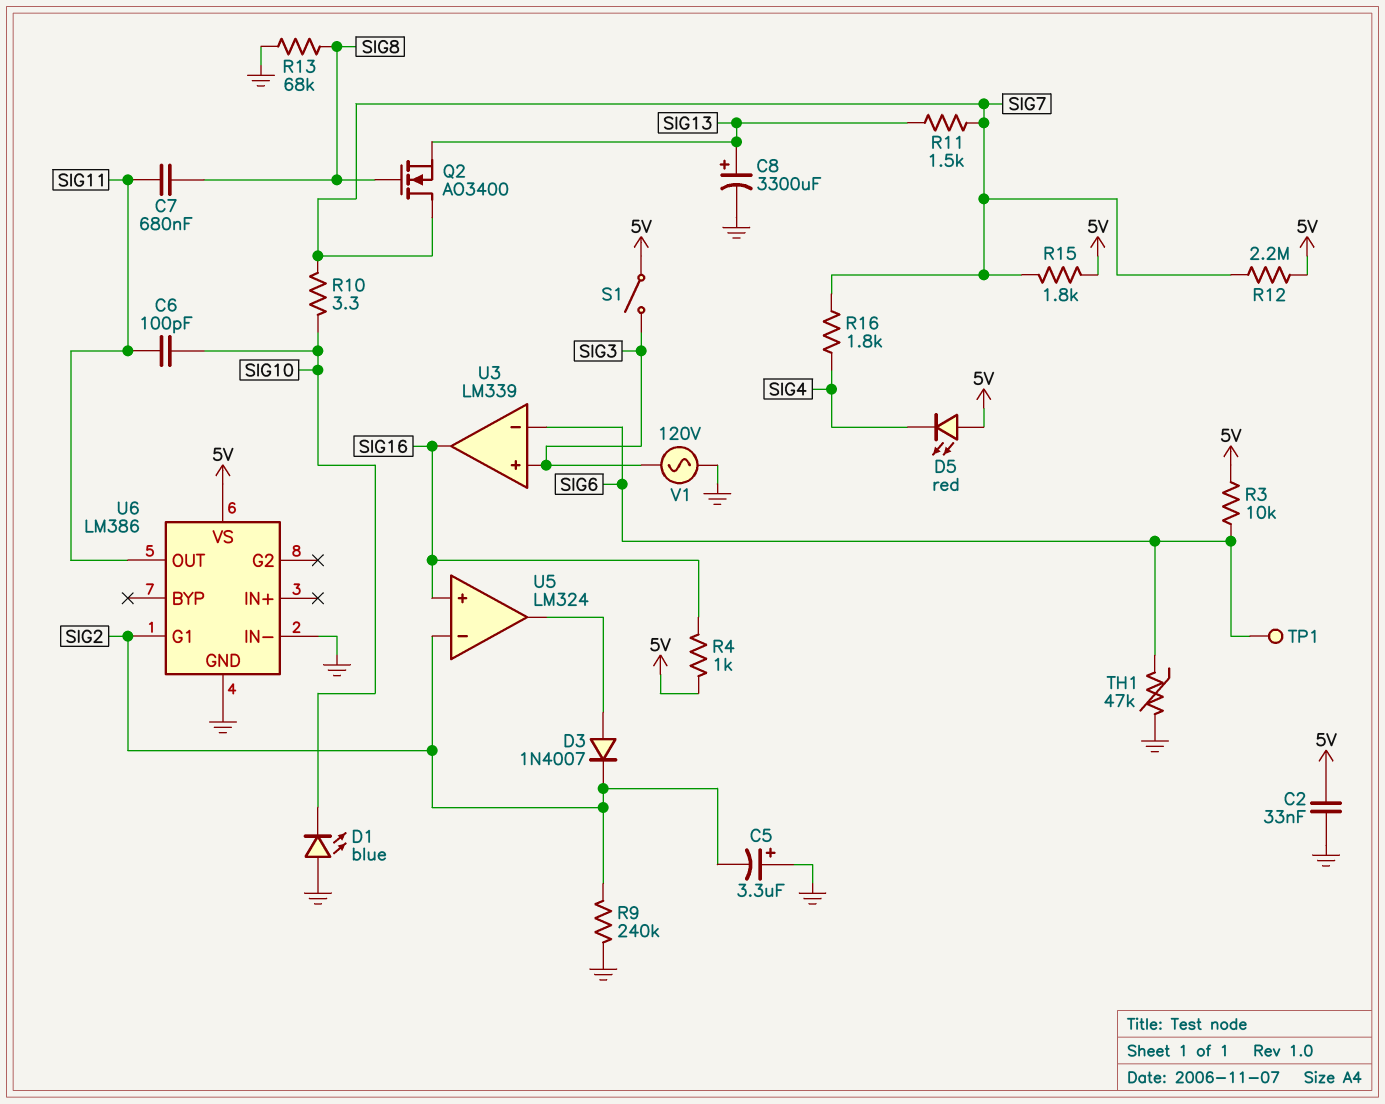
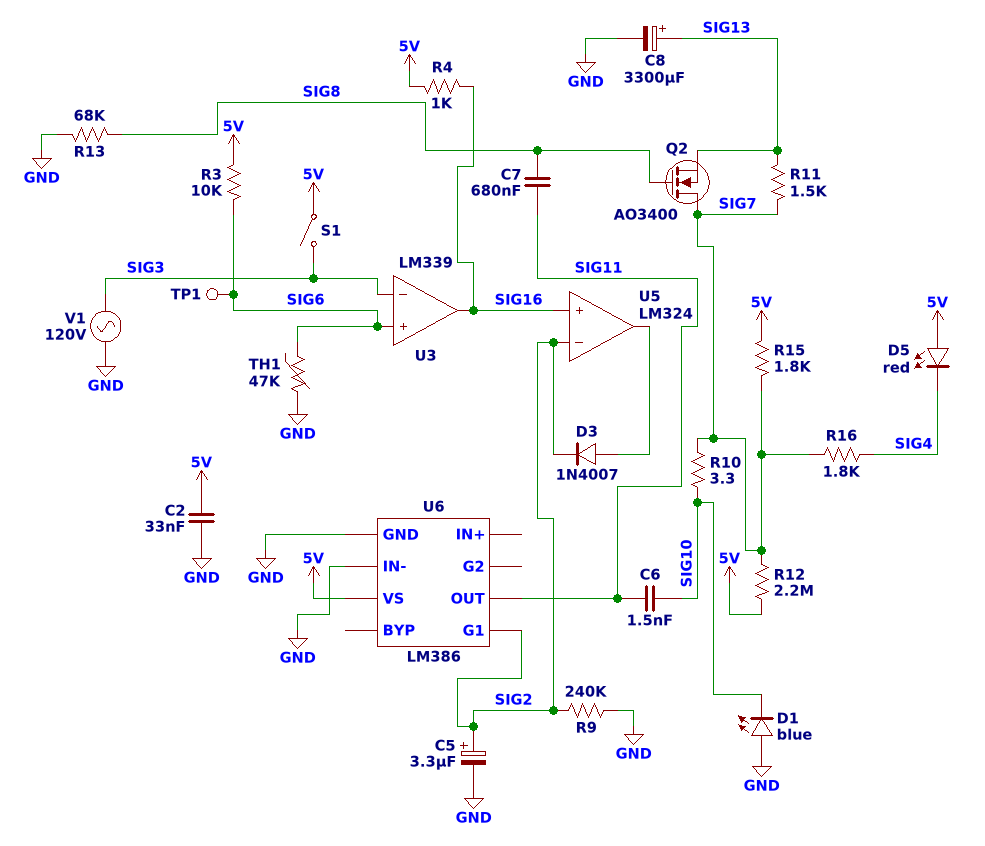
C5: 3.3uF (plus GND, minus SIG2) -> 3.3uF (plus SIG2, minus GND)
C6: 100pF (SIG10, SIG11) -> 1.5nF (SIG10, SIG11)
U3 pin in+: SIG3 -> SIG6
U3 pin in-: SIG6 -> SIG3

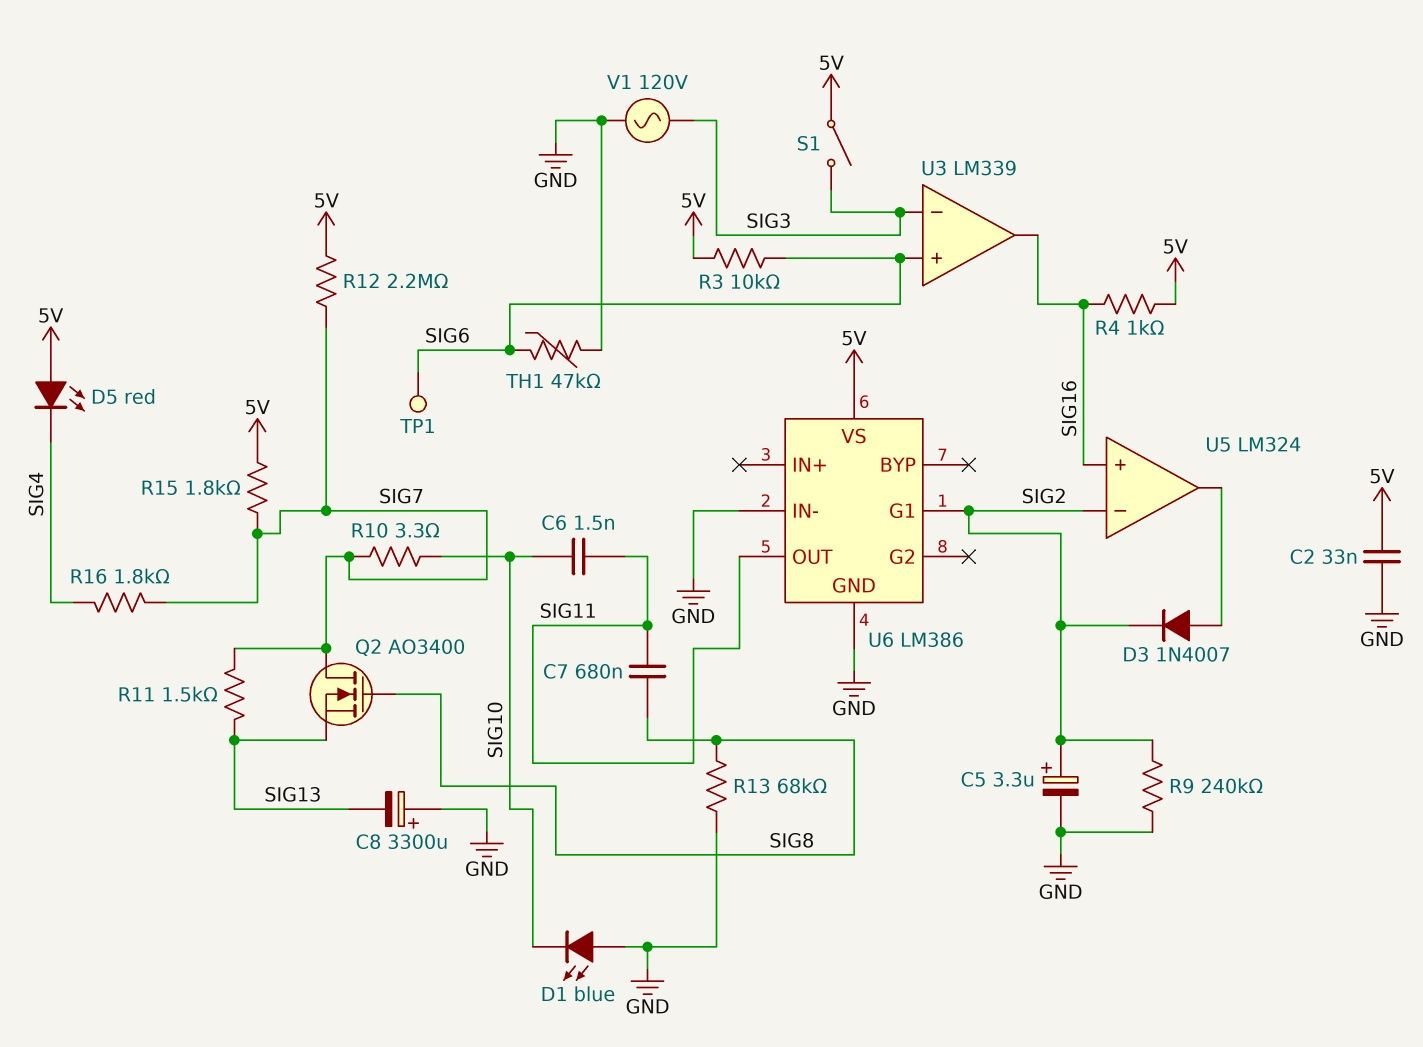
C8: 3300uF (plus SIG13, minus GND) -> 3300uF (plus GND, minus SIG13)

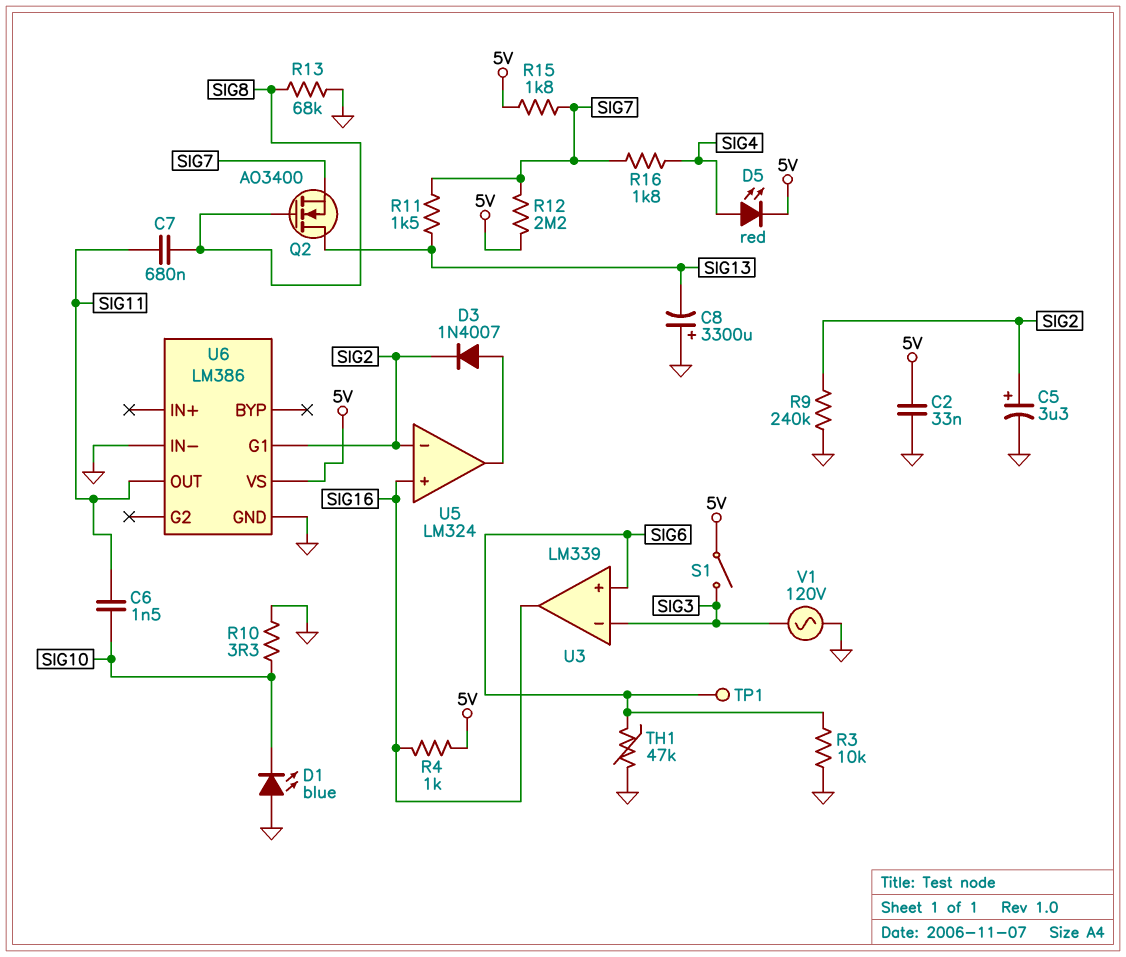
D5: LED red (A 5V, K SIG4) -> LED red (A SIG4, K 5V)
Q2: NMOS AO3400 (G SIG8, D SIG7, S SIG13) -> NMOS AO3400 (G SIG8, D SIG13, S SIG7)
R3: 10k (5V, SIG6) -> 10k (GND, SIG6)
R10: 3.3 (SIG7, SIG10) -> 3.3 (GND, SIG10)

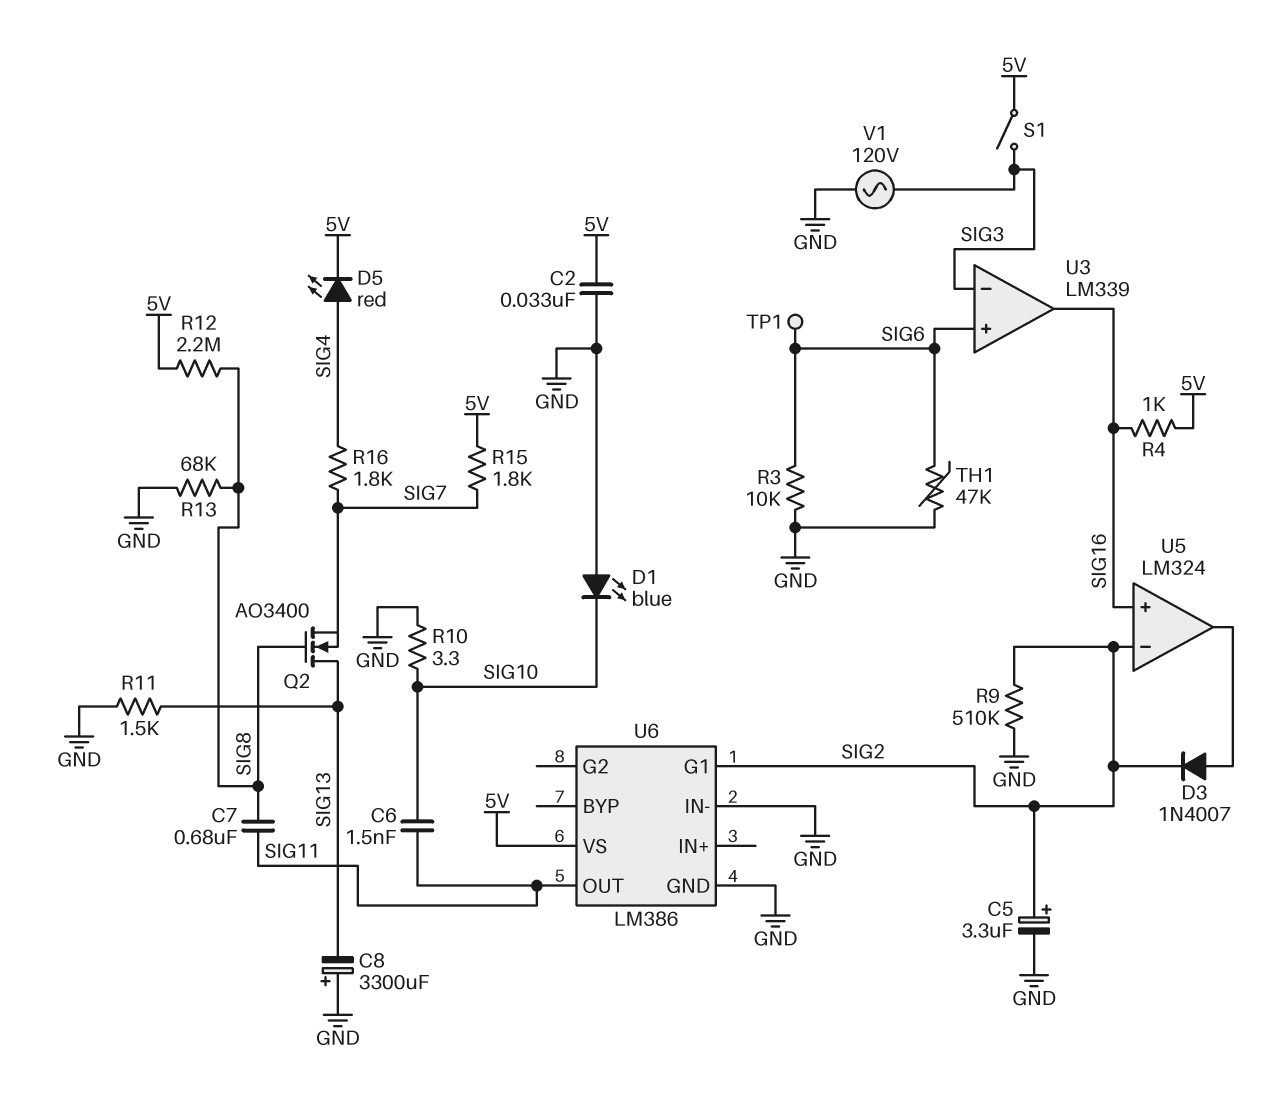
R9: 240k (GND, SIG2) -> 510k (GND, SIG2)
R11: 1.5k (SIG7, SIG13) -> 1.5k (GND, SIG13)
R12: 2.2M (5V, SIG7) -> 2.2M (5V, SIG8)

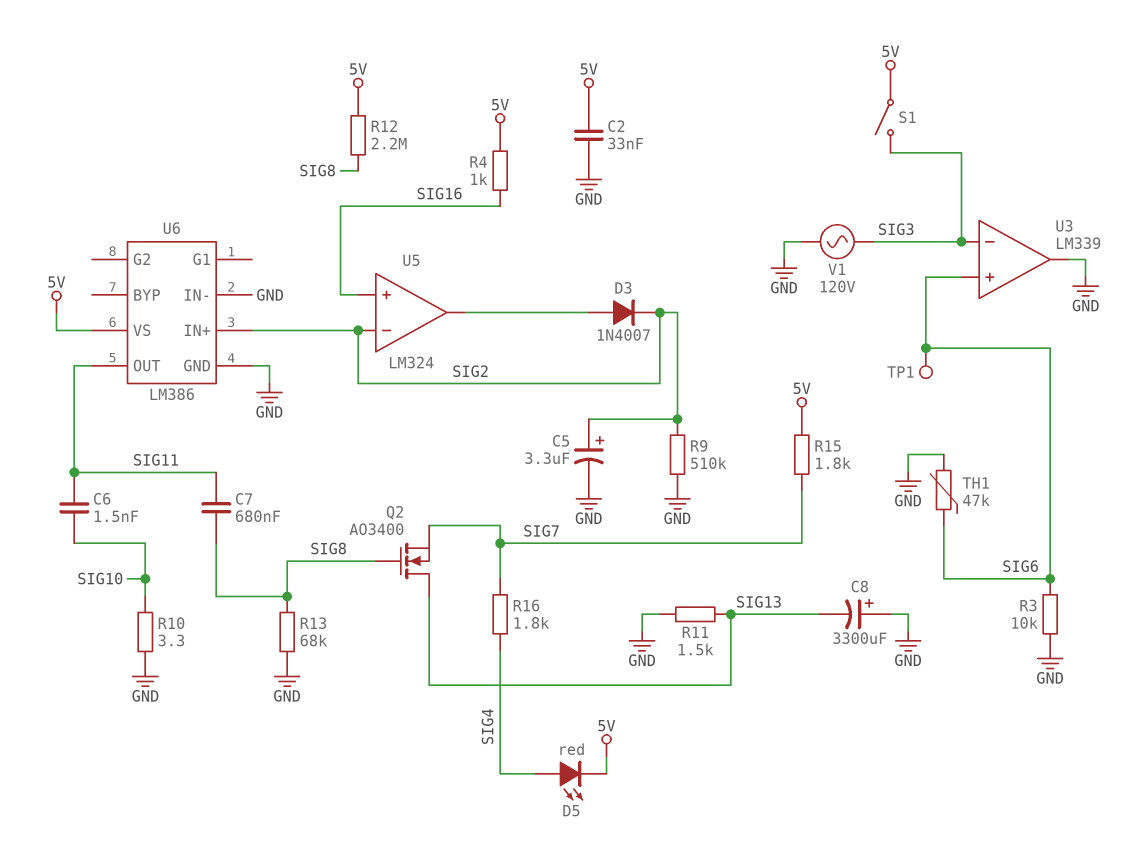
D1: LED blue (A GND, K SIG10) -> none
U3 pin out: SIG16 -> GND
U6 pin G1: SIG2 -> none
U6 pin IN+: none -> SIG2

